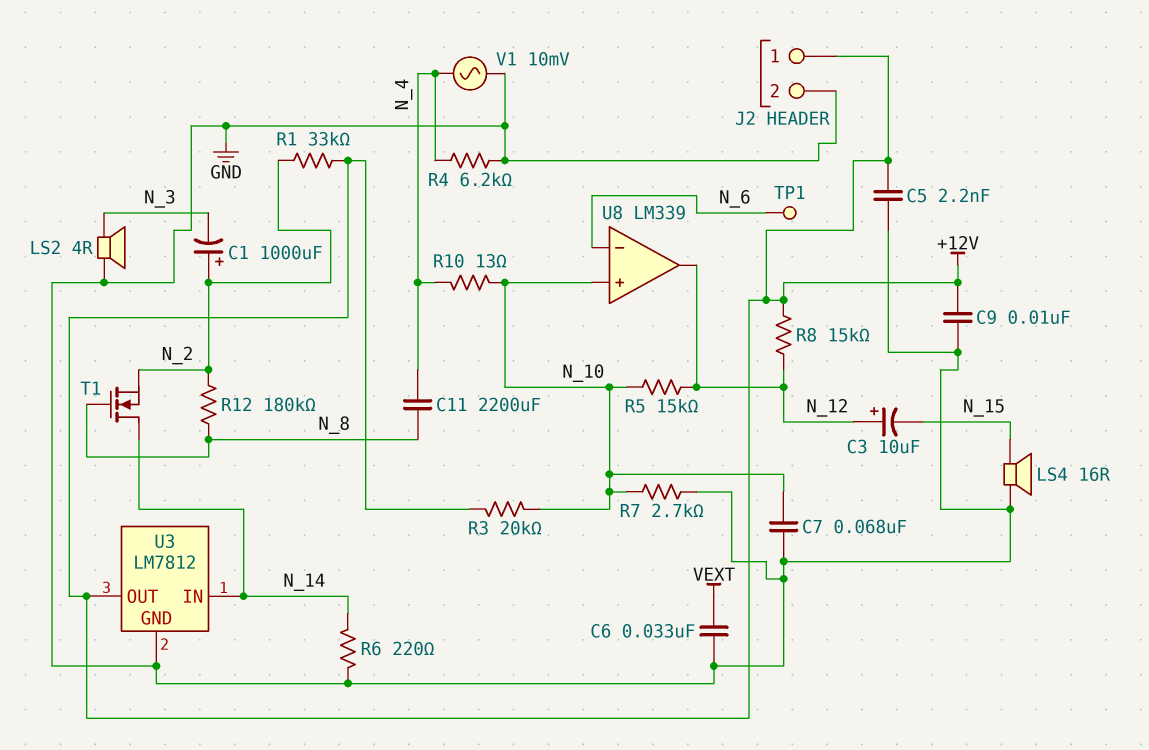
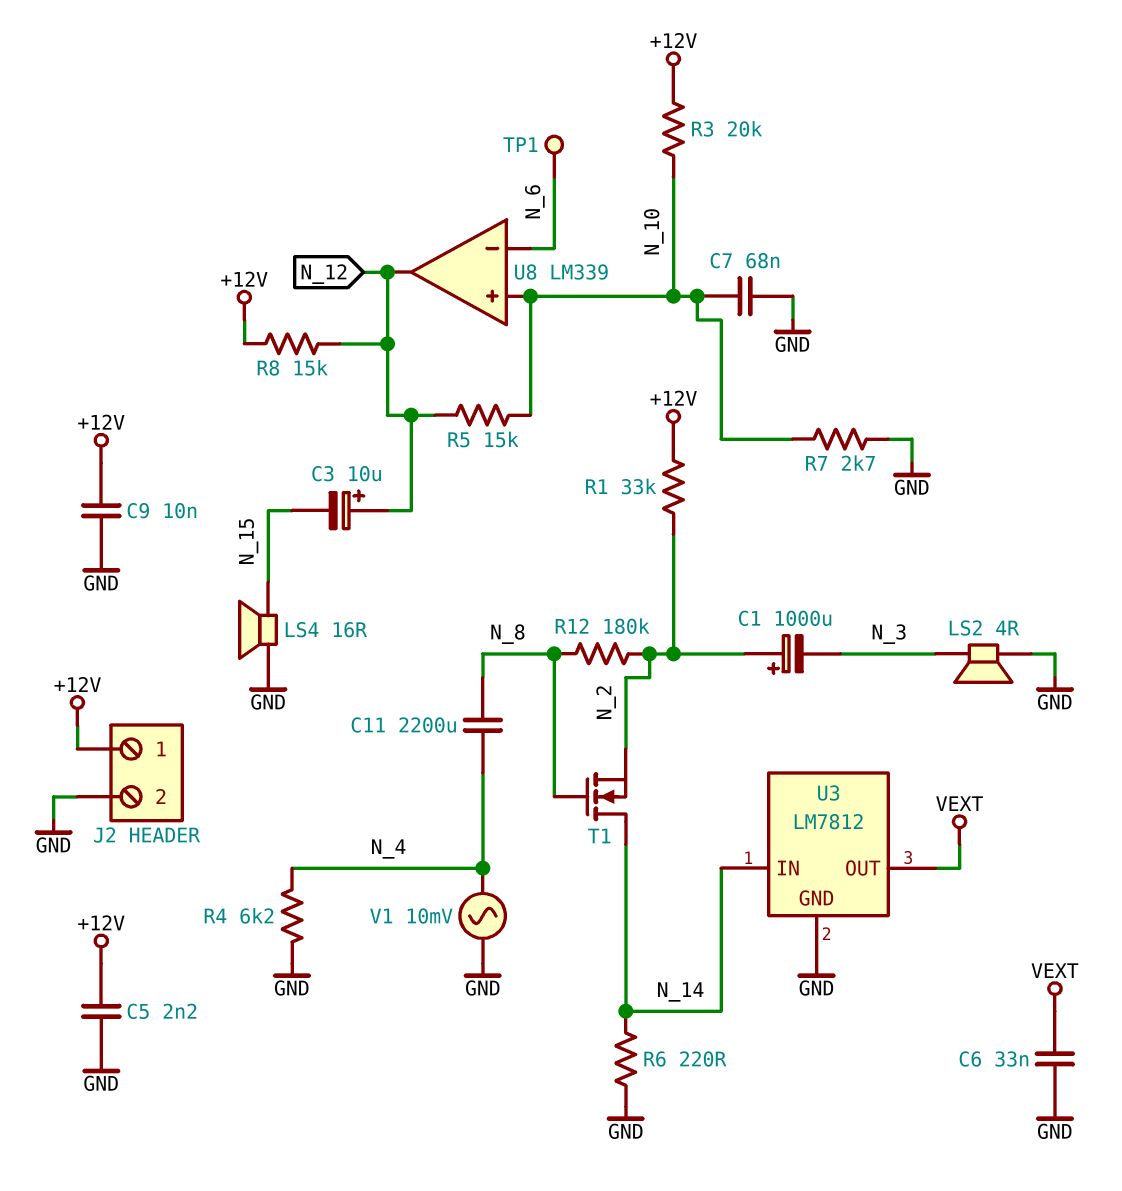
R10: 13 (N_4, N_10) -> none
U3 pin OUT: +12V -> VEXT

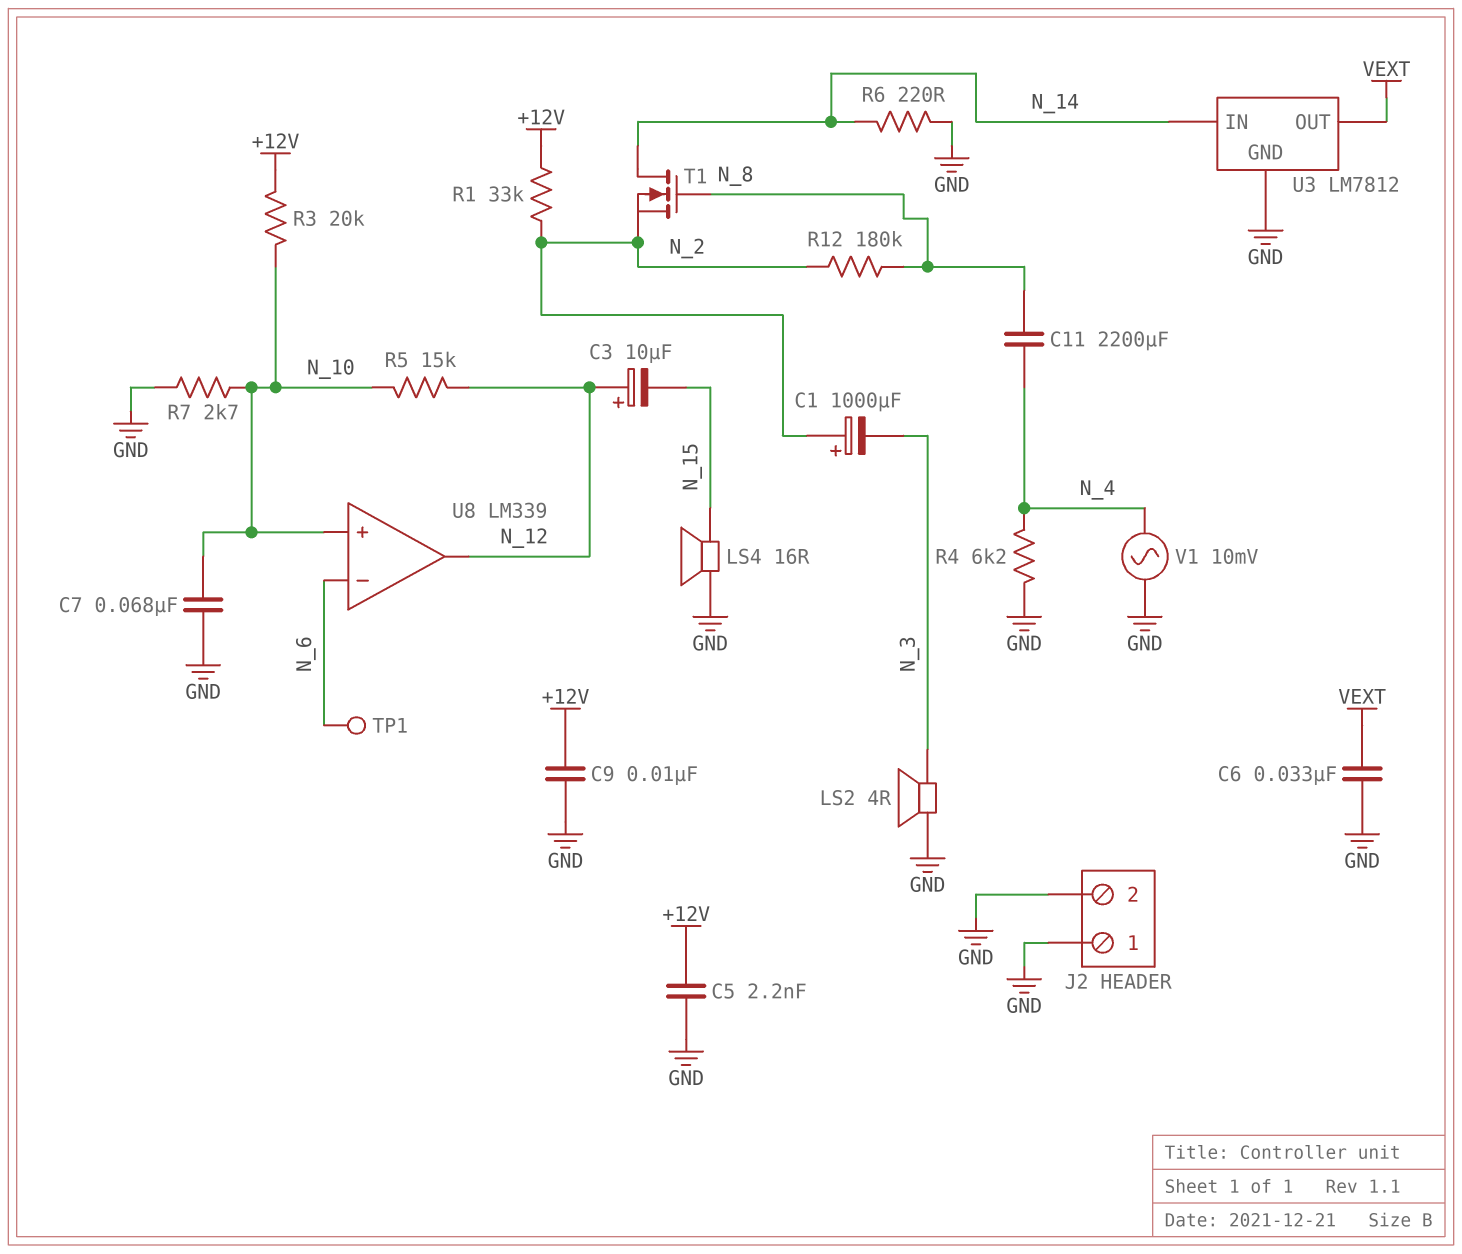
J2 pin 1: +12V -> GND
R8: 15k (+12V, N_12) -> none

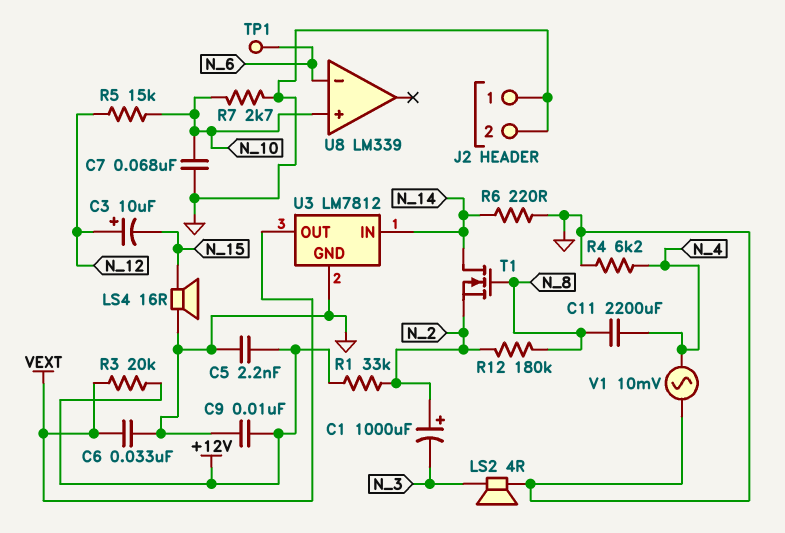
R3: 20k (+12V, N_10) -> 20k (+12V, VEXT)
U8 pin out: N_12 -> none

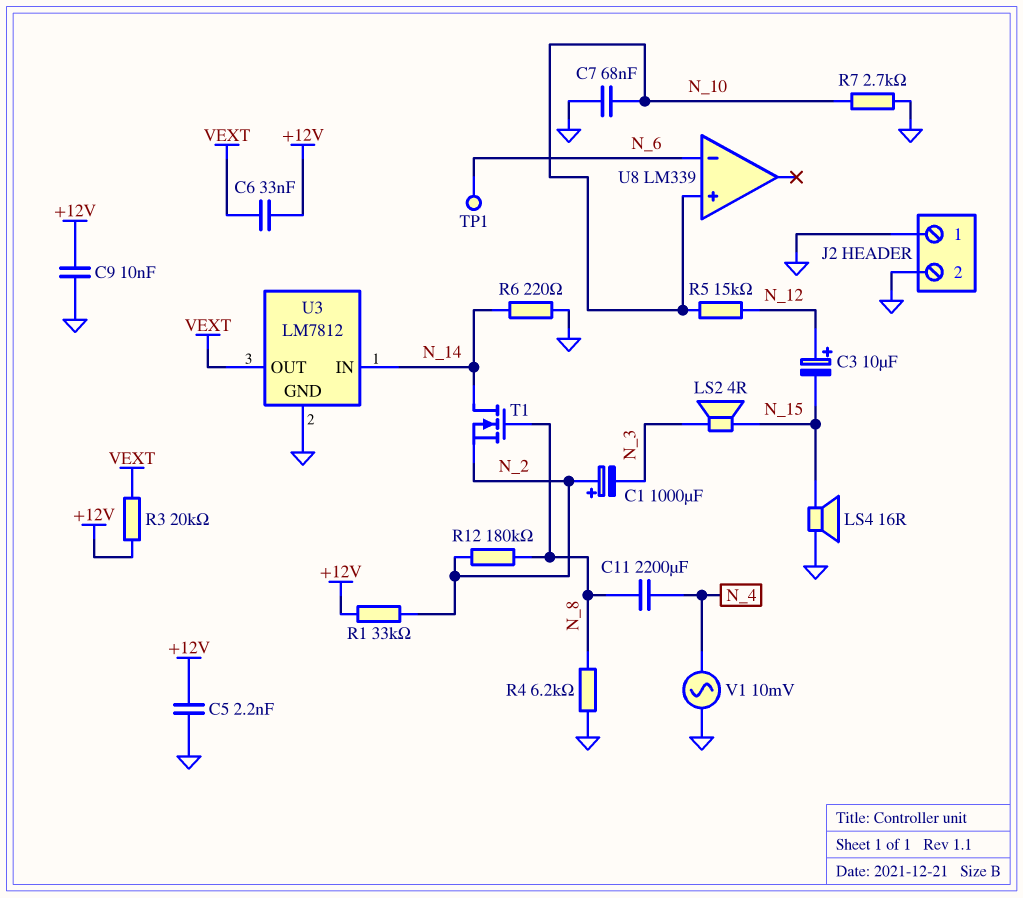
C6: 33nF (GND, VEXT) -> 33nF (+12V, VEXT)
LS2: speaker 4R (GND, N_3) -> speaker 4R (N_3, N_15)
R4: 6.2k (GND, N_4) -> 6.2k (GND, N_8)

